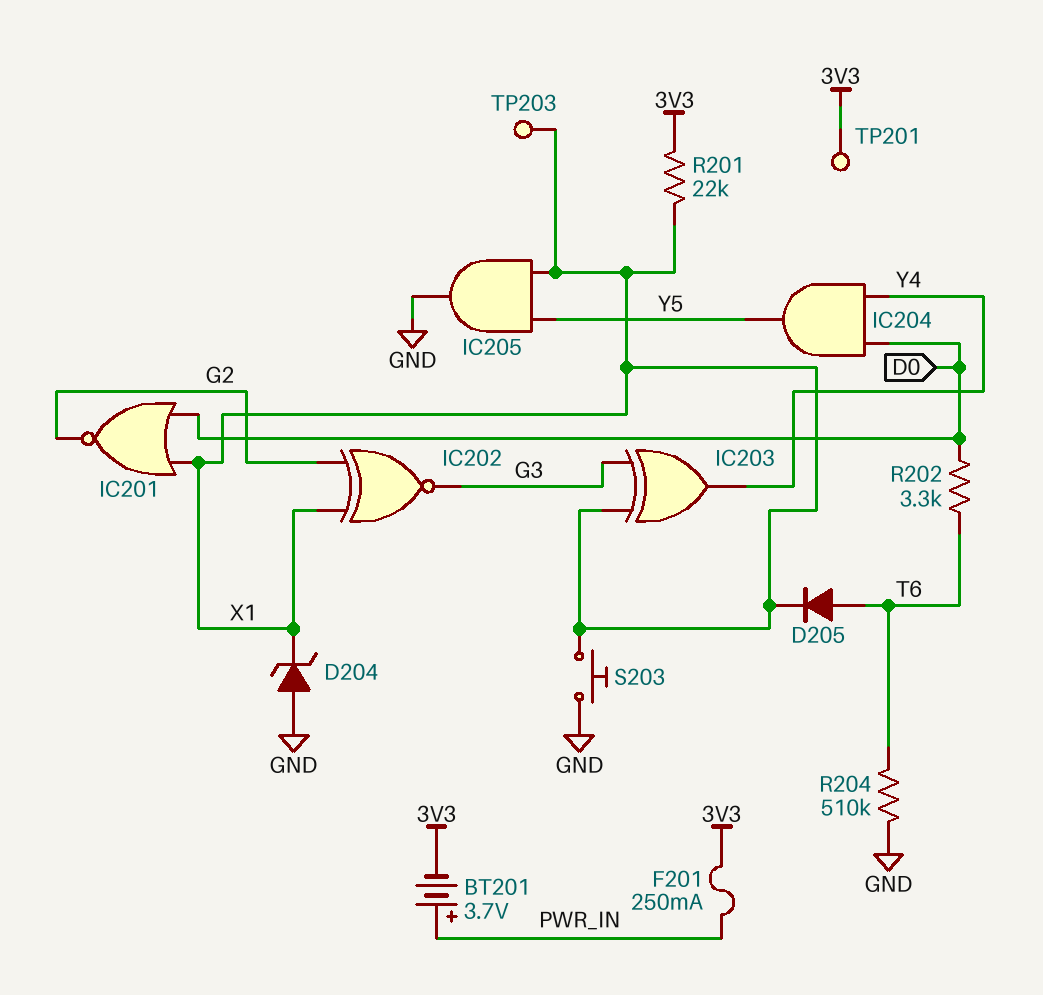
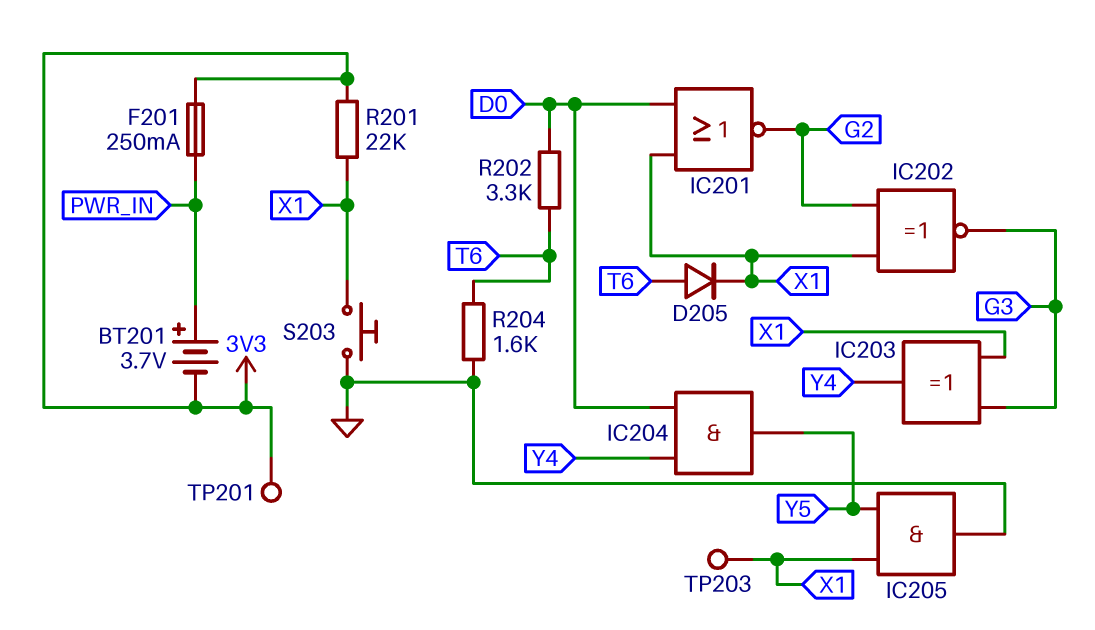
D204: zener (A GND, K X1) -> none
R204: 510k (GND, T6) -> 1.6k (GND, T6)

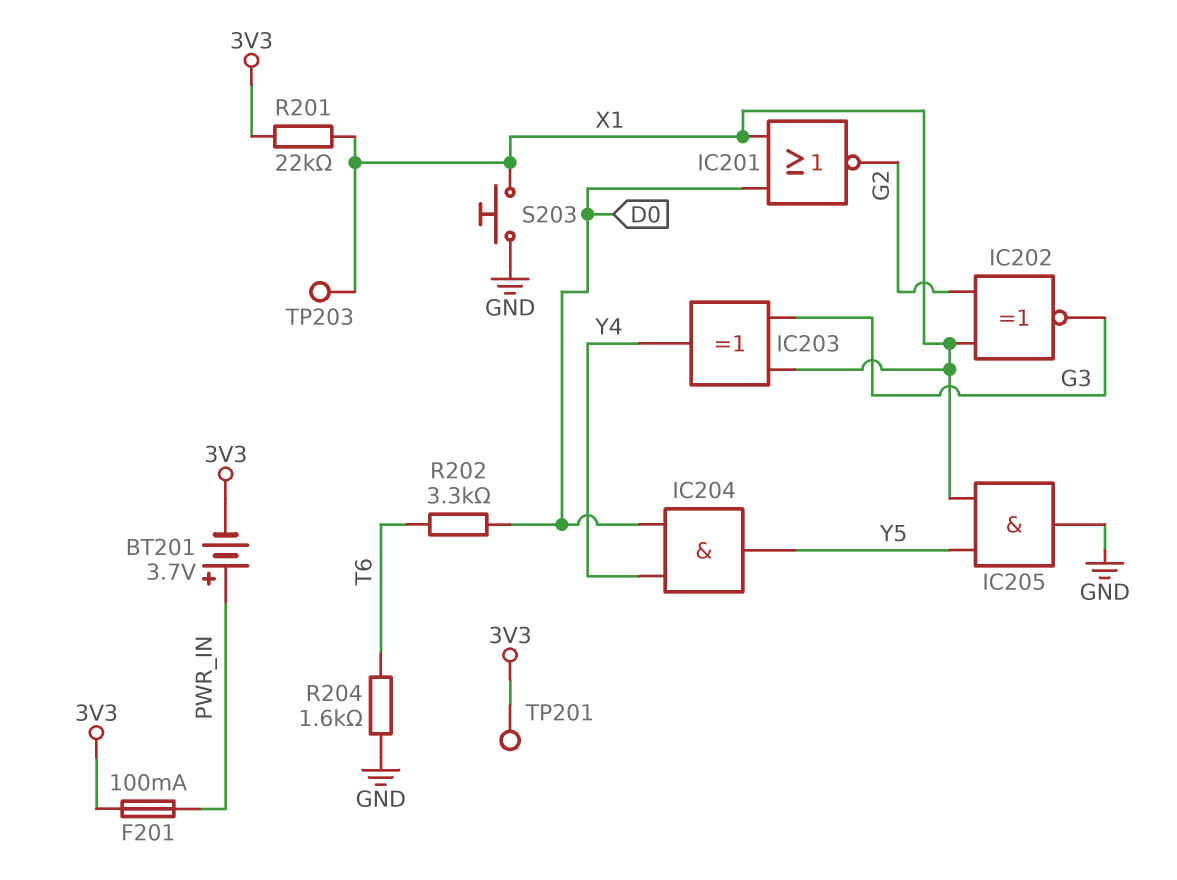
D205: diode (A T6, K X1) -> none
F201: 250mA (3V3, PWR_IN) -> 100mA (3V3, PWR_IN)

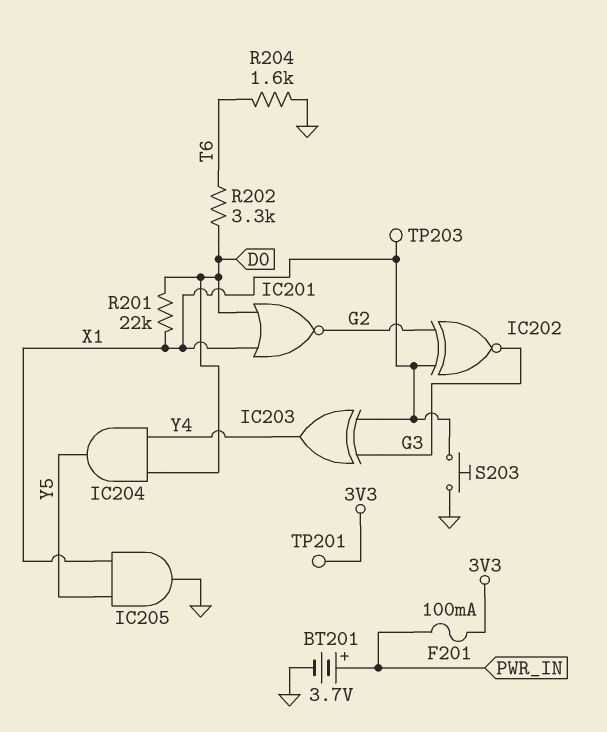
BT201: 3.7V (plus PWR_IN, minus 3V3) -> 3.7V (plus PWR_IN, minus GND)
R201: 22k (3V3, X1) -> 22k (D0, X1)

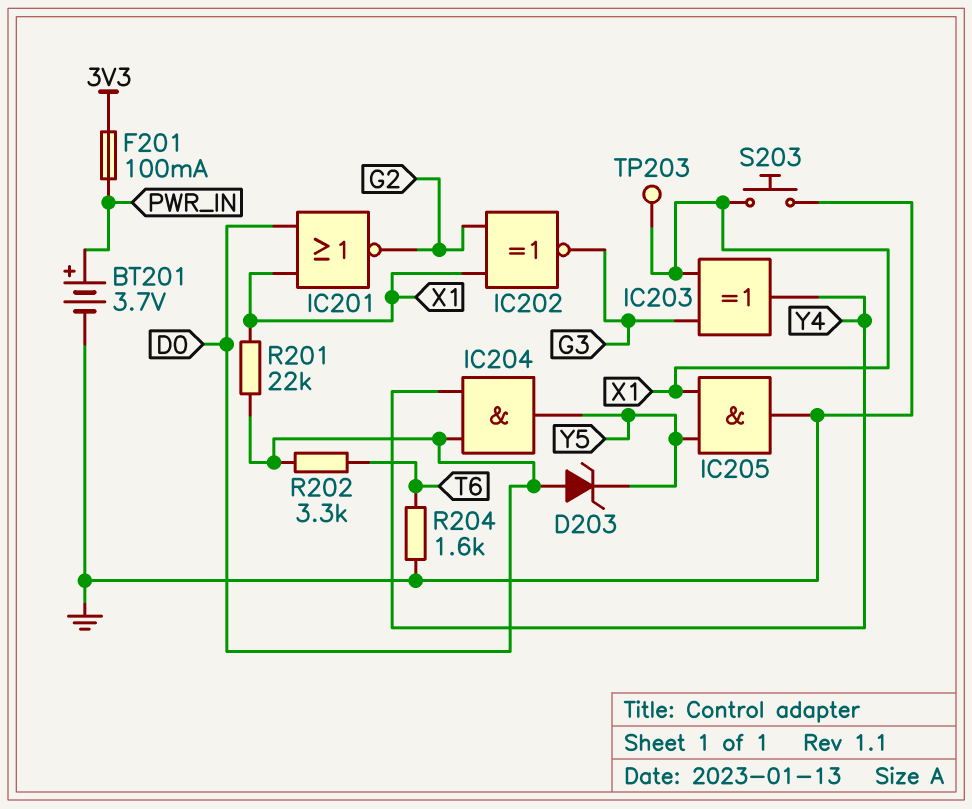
D203: none -> zener (A D0, K Y5)
TP201: test point (3V3) -> none

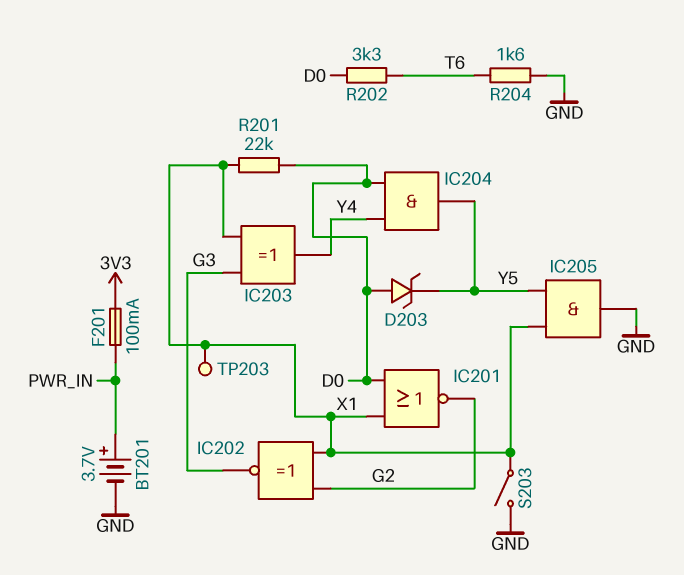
S203: button (GND, X1) -> switch (GND, X1)

